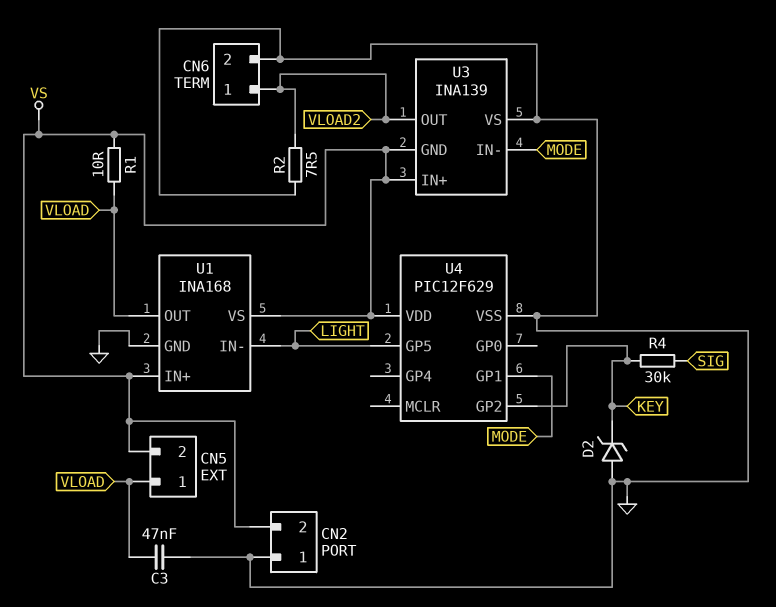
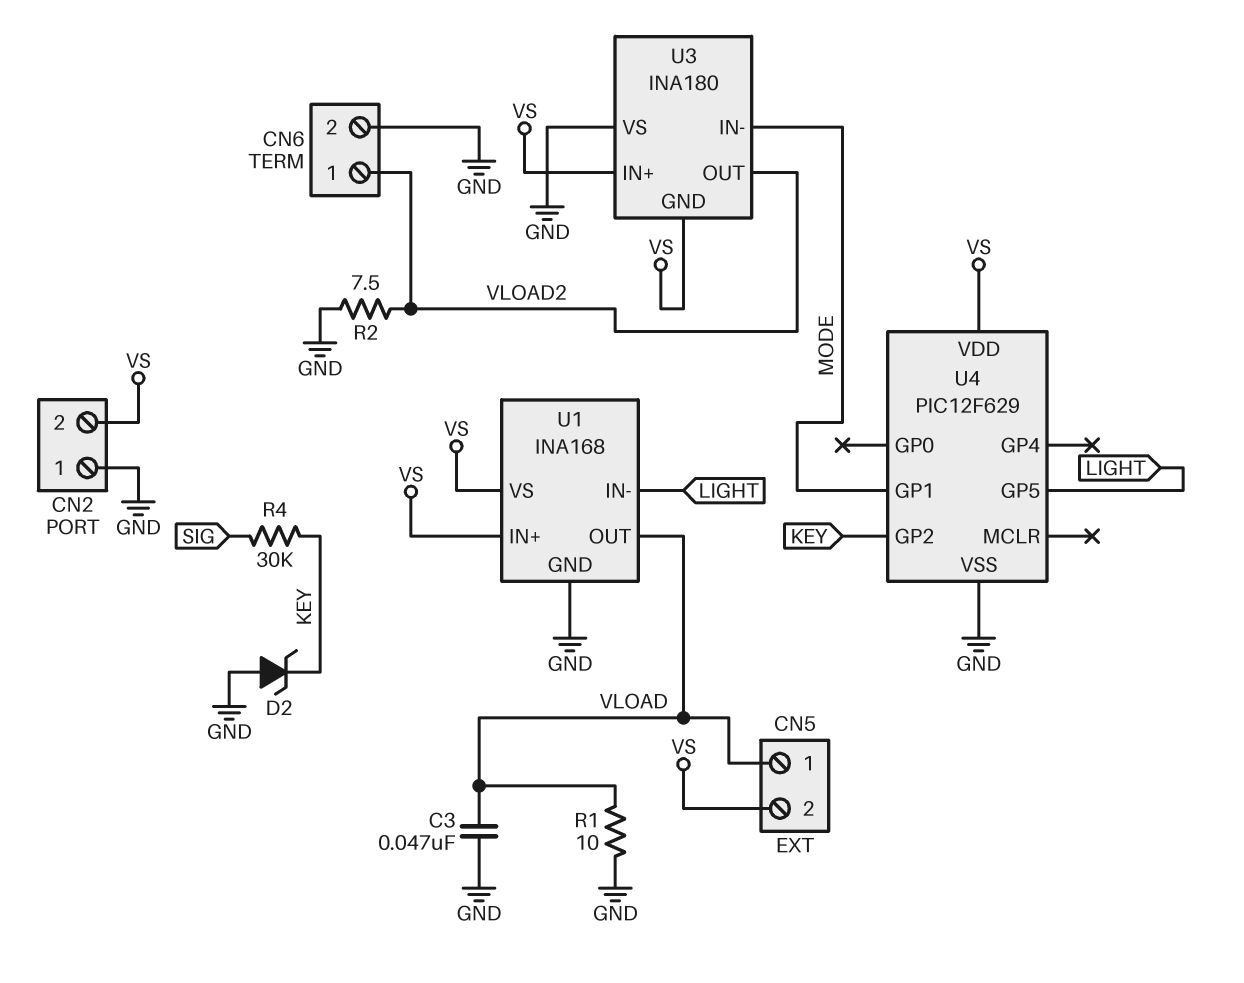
R1: 10 (VLOAD, VS) -> 10 (GND, VLOAD)
U3: INA139 -> INA180

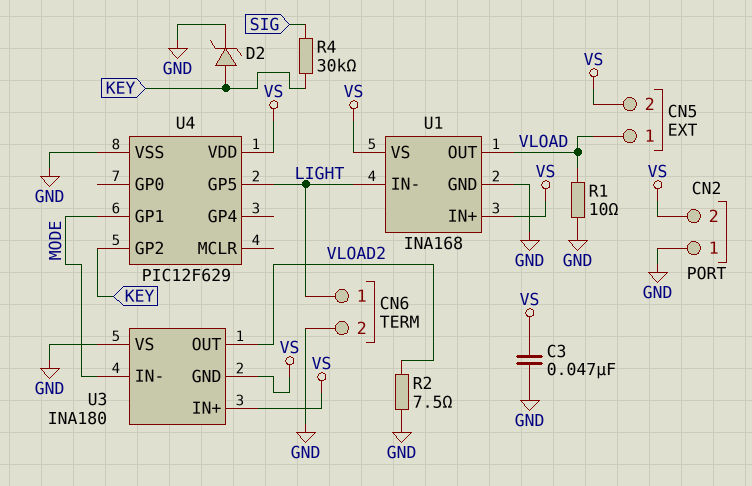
C3: 47nF (GND, VLOAD) -> 47nF (GND, VS)
CN6 pin 1: VLOAD2 -> LIGHT
D2: zener (A GND, K KEY) -> zener (A KEY, K GND)

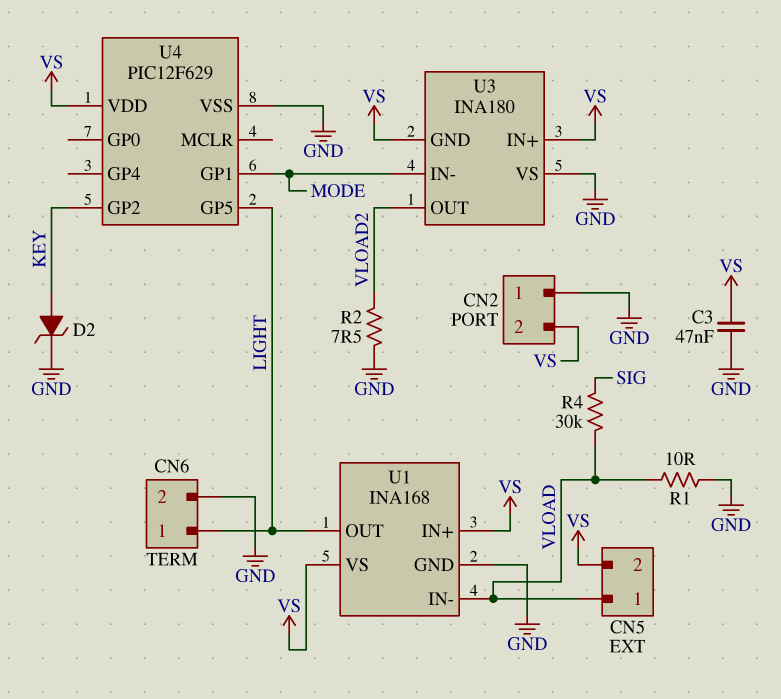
R4: 30k (KEY, SIG) -> 30k (SIG, VLOAD)
U1 pin IN-: LIGHT -> VLOAD
U1 pin OUT: VLOAD -> LIGHT

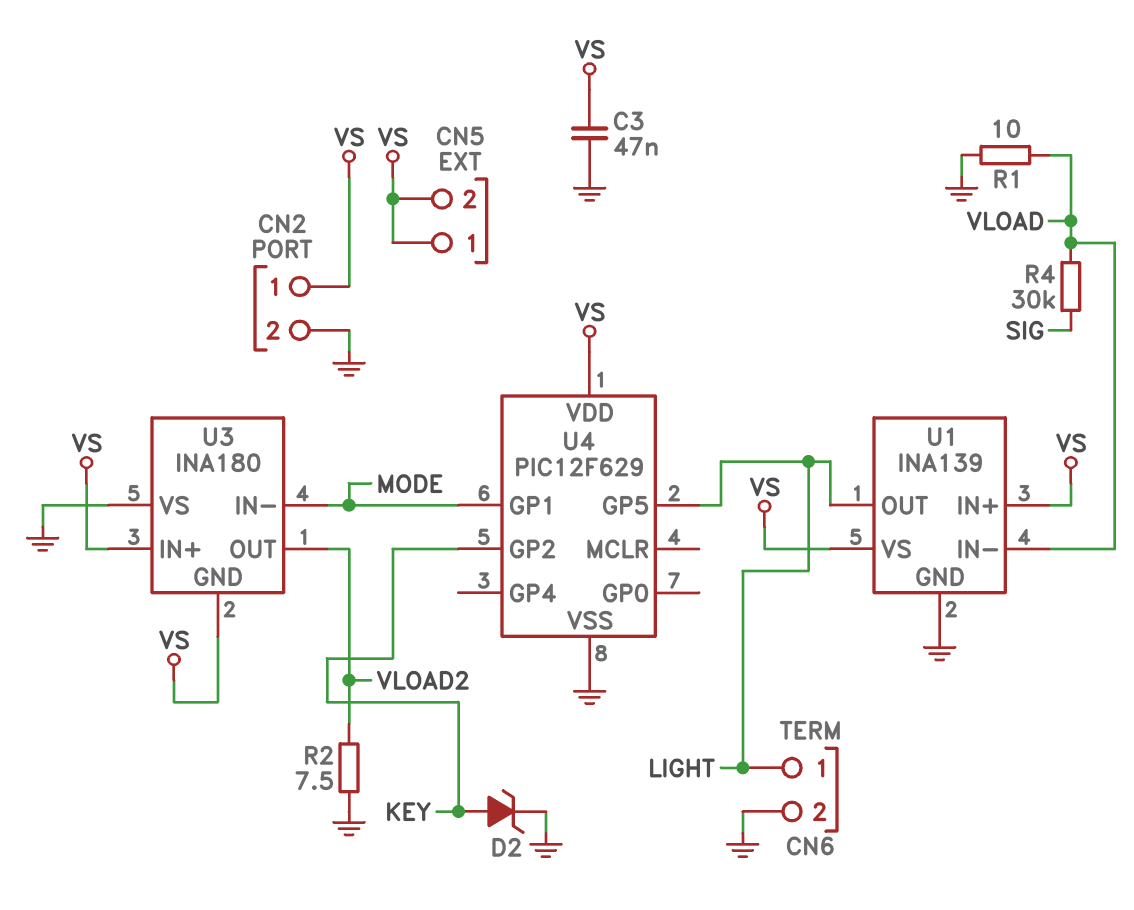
CN2 pin 1: GND -> VS
CN2 pin 2: VS -> GND
CN5 pin 1: VLOAD -> VS
U1: INA168 -> INA139

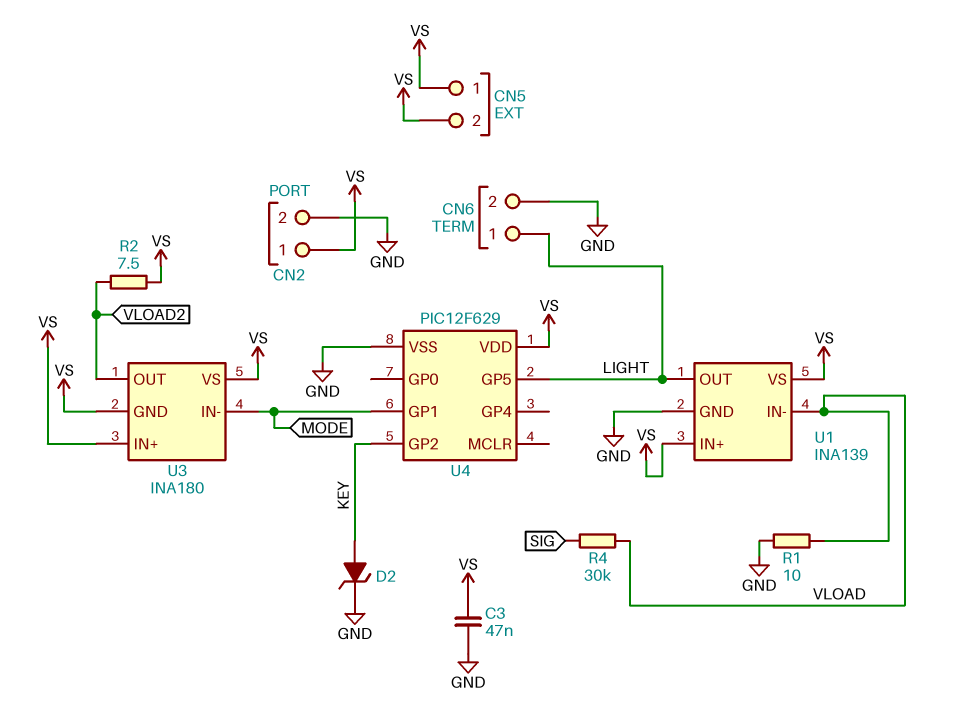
R2: 7.5 (GND, VLOAD2) -> 7.5 (VLOAD2, VS)
U3 pin VS: GND -> VS

